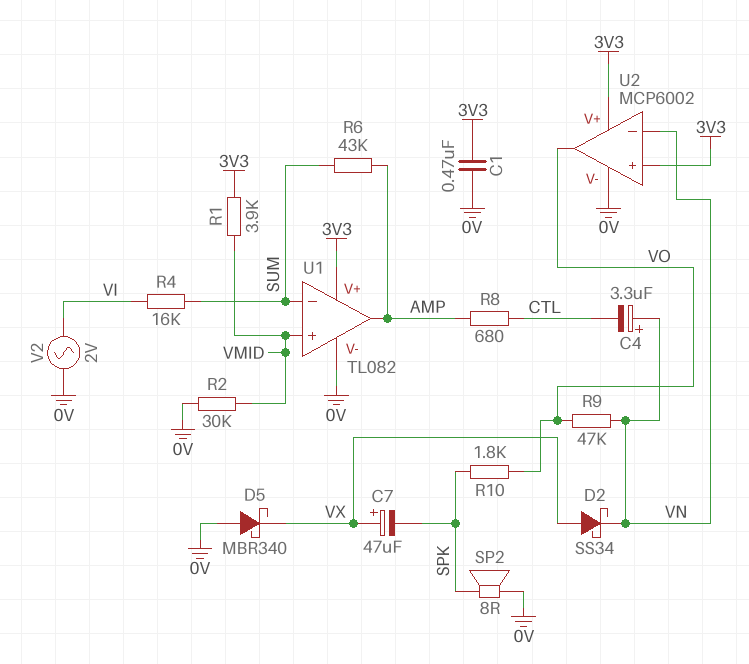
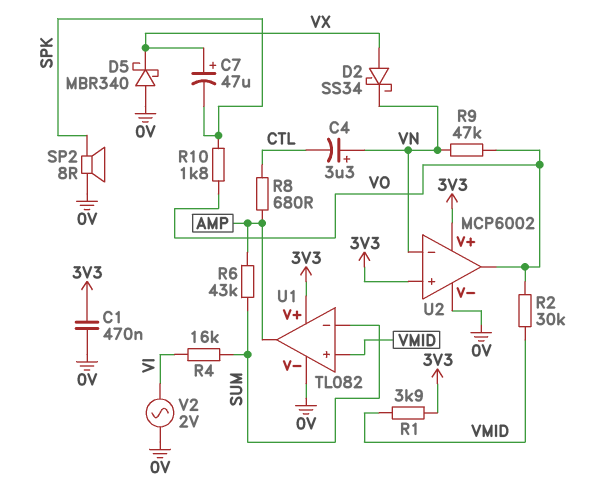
R2: 30k (0V, VMID) -> 30k (VMID, VO)

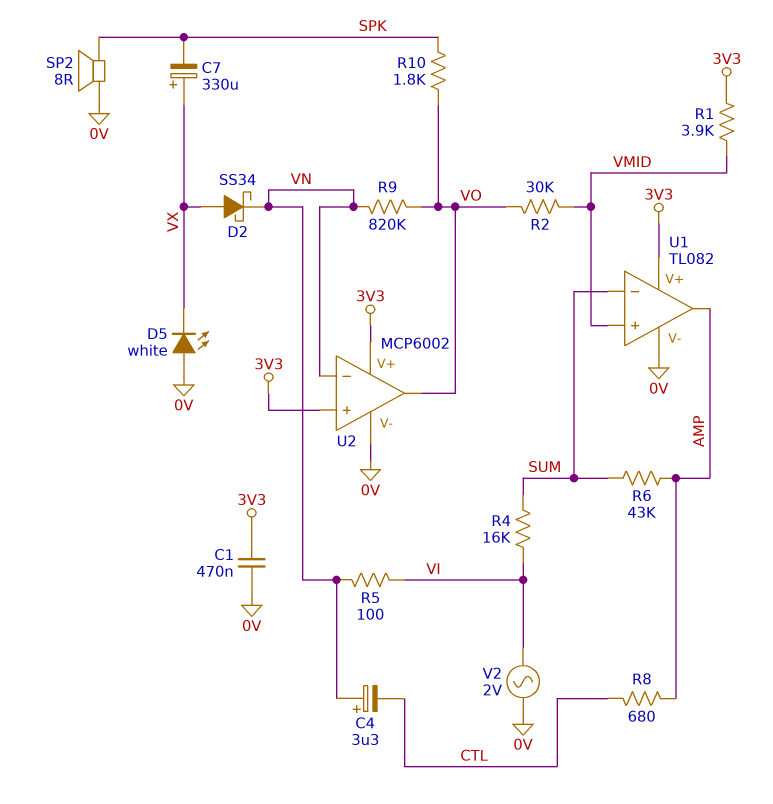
C7: 47uF (plus VX, minus SPK) -> 330uF (plus VX, minus SPK)
D5: schottky MBR340 (A 0V, K VX) -> LED white (A 0V, K VX)
R5: none -> 100 (VI, VN)
R9: 47k (VN, VO) -> 820k (VN, VO)

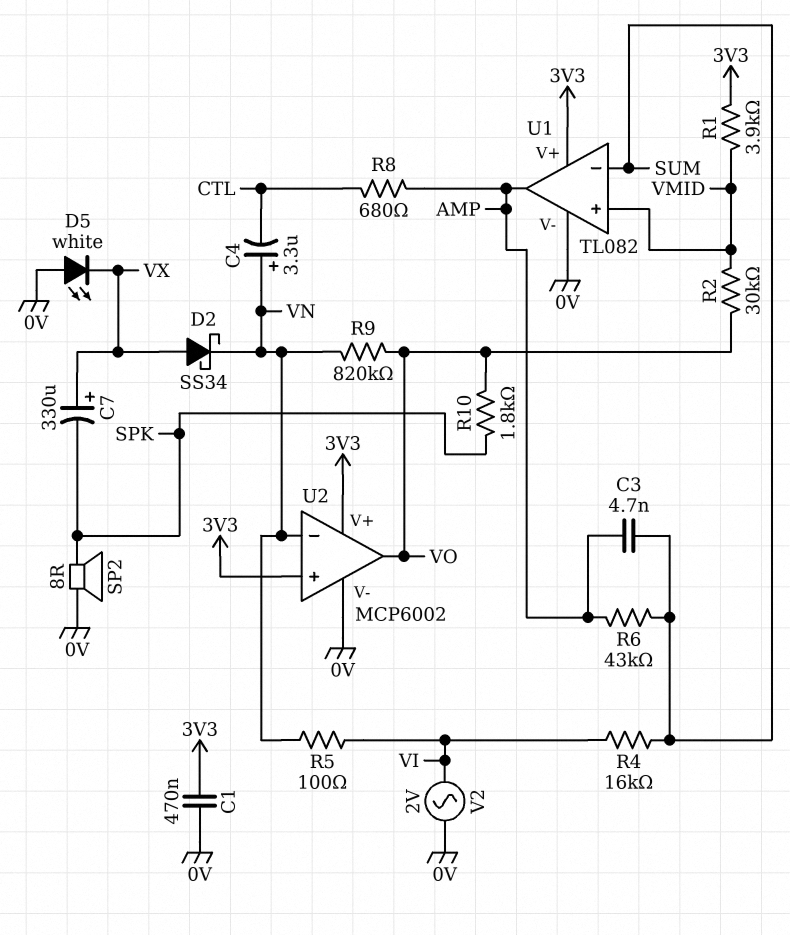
C3: none -> 4.7nF (AMP, SUM)

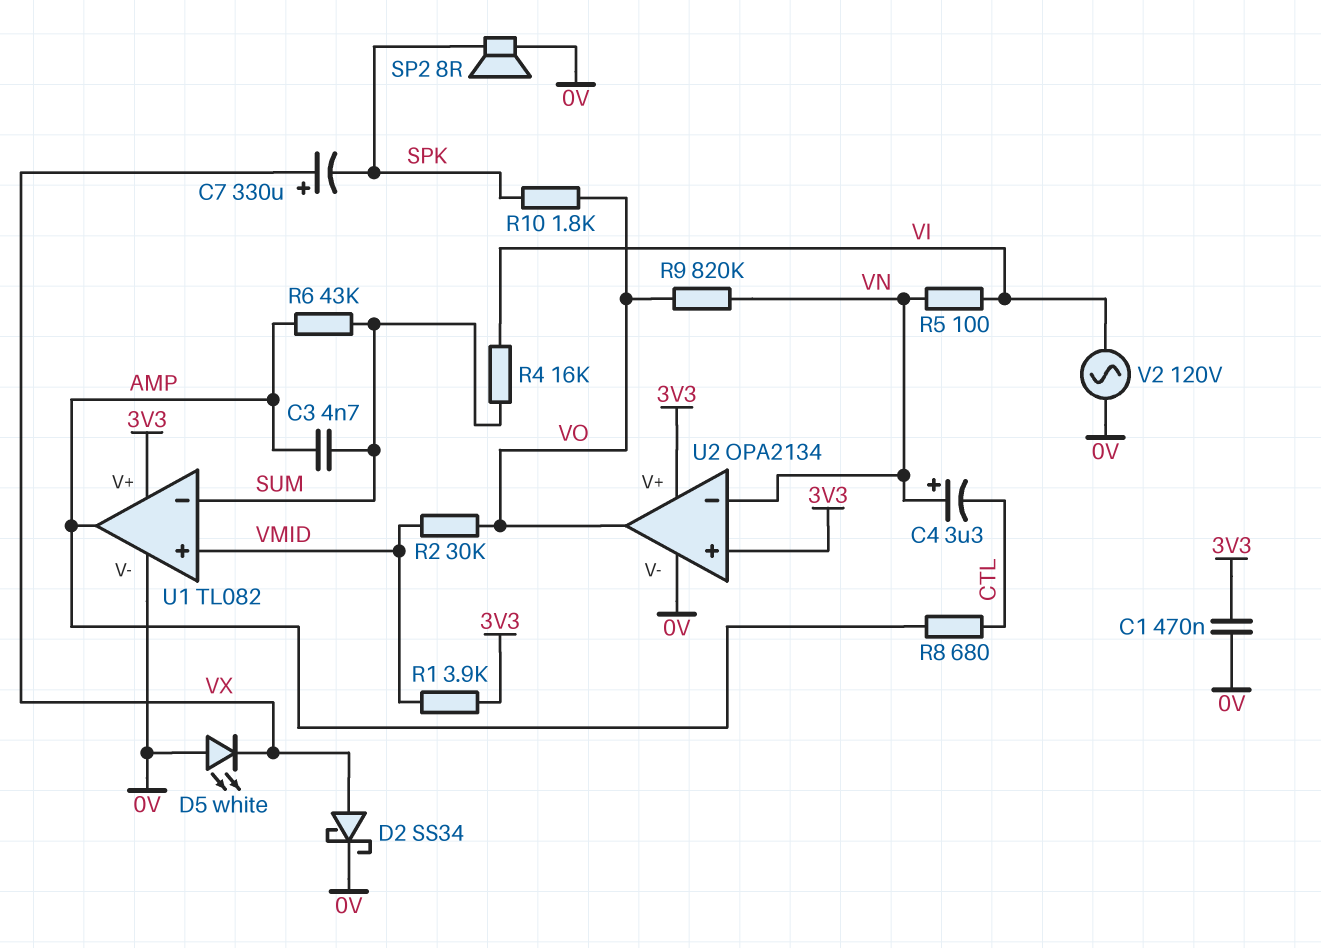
D2: schottky SS34 (A VX, K VN) -> schottky SS34 (A VX, K 0V)
U2: MCP6002 -> OPA2134
V2: AC 2V (0V, VI) -> AC 120V (0V, VI)

